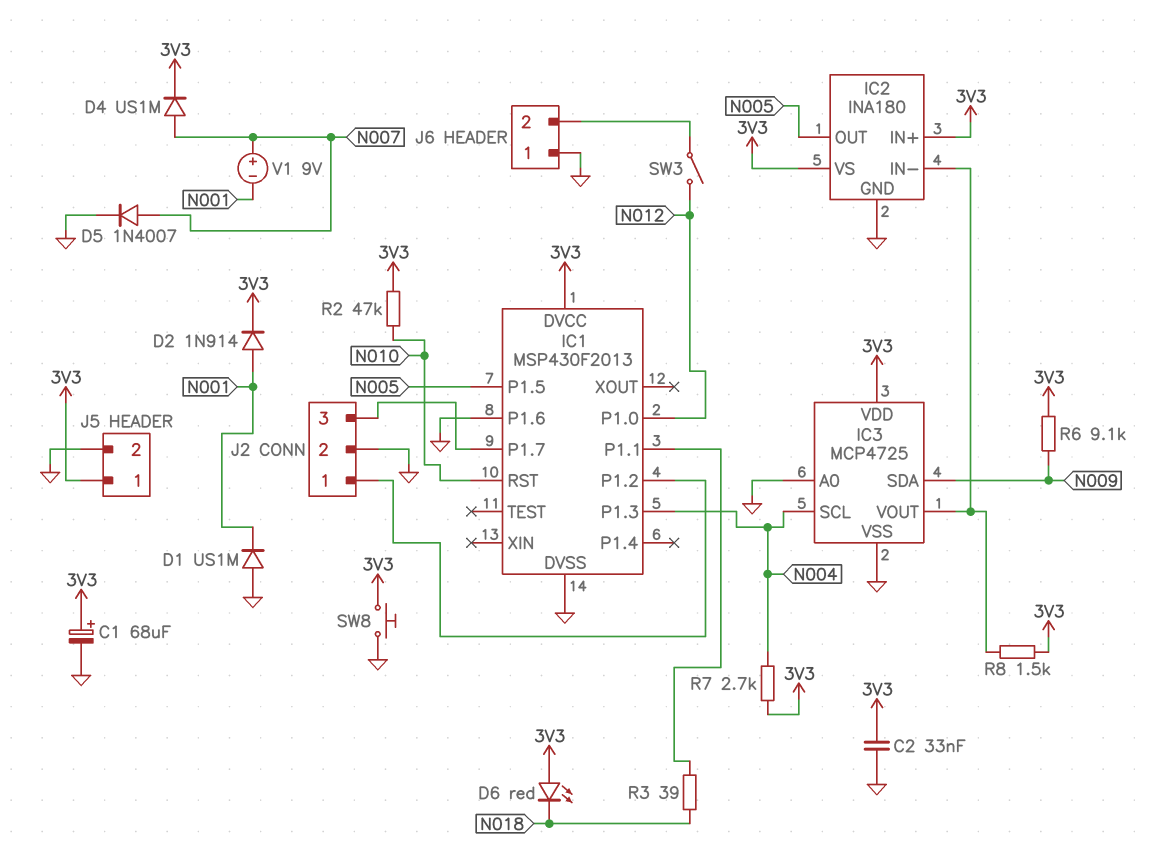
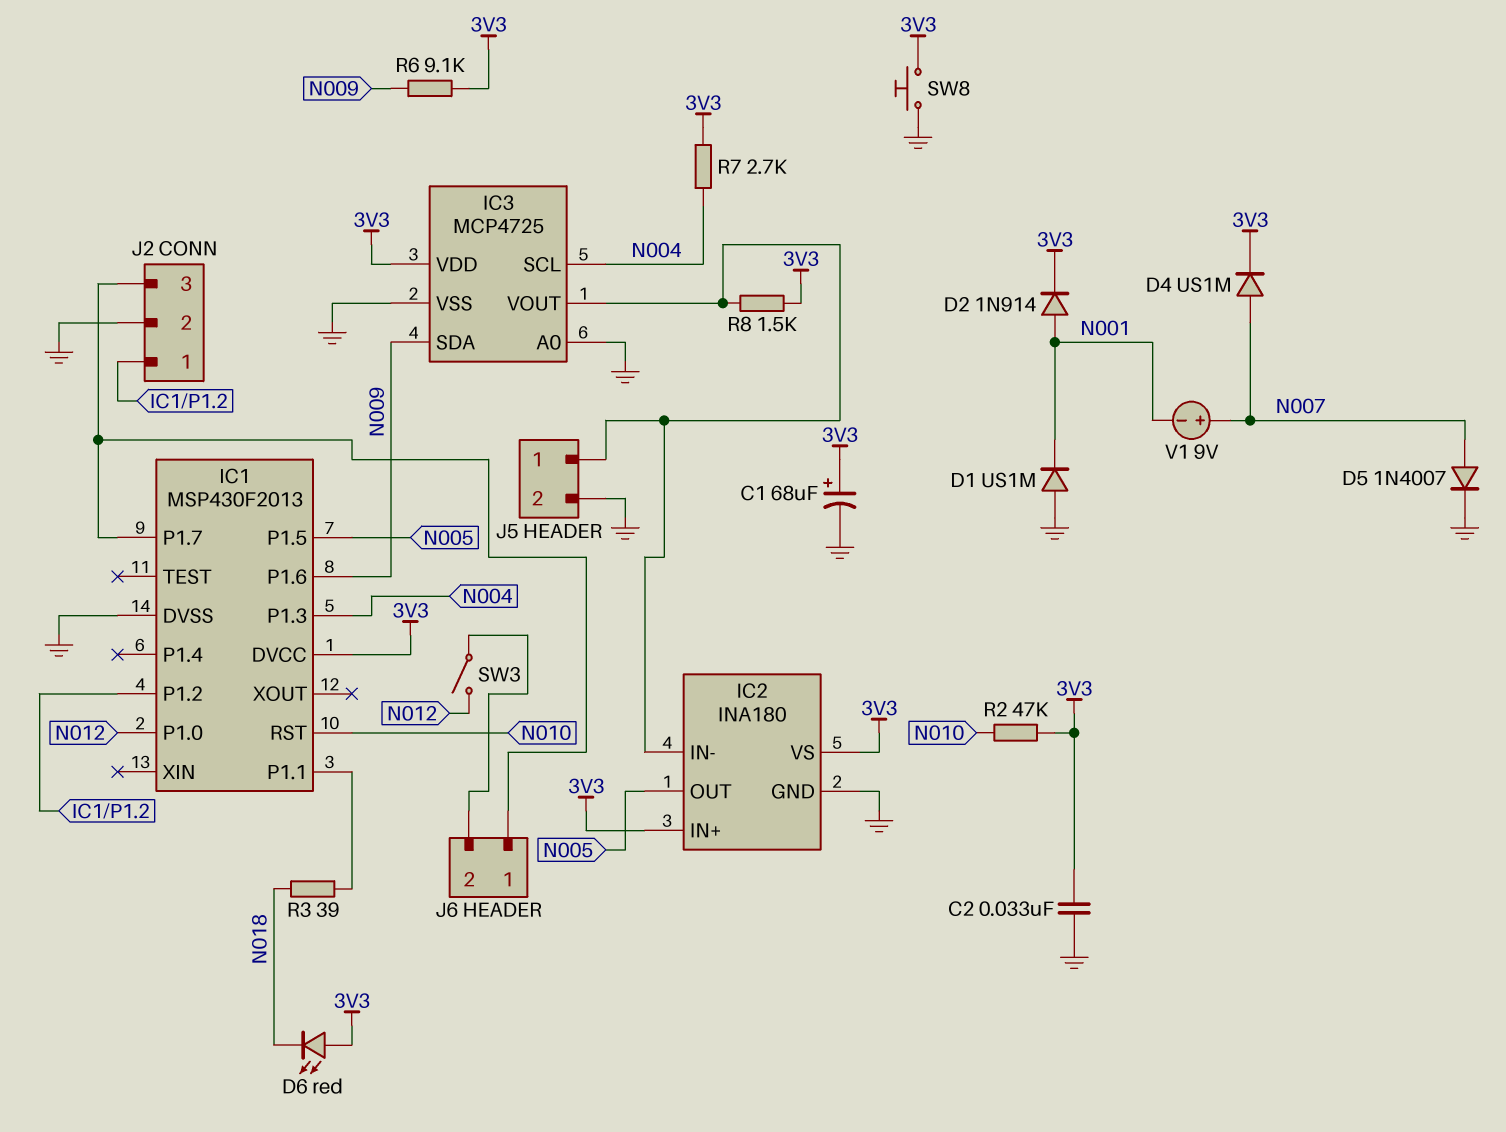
IC1 pin P1.6: GND -> N009
J5 pin 1: 3V3 -> IC2/IN-
J6 pin 1: GND -> IC1/P1.7

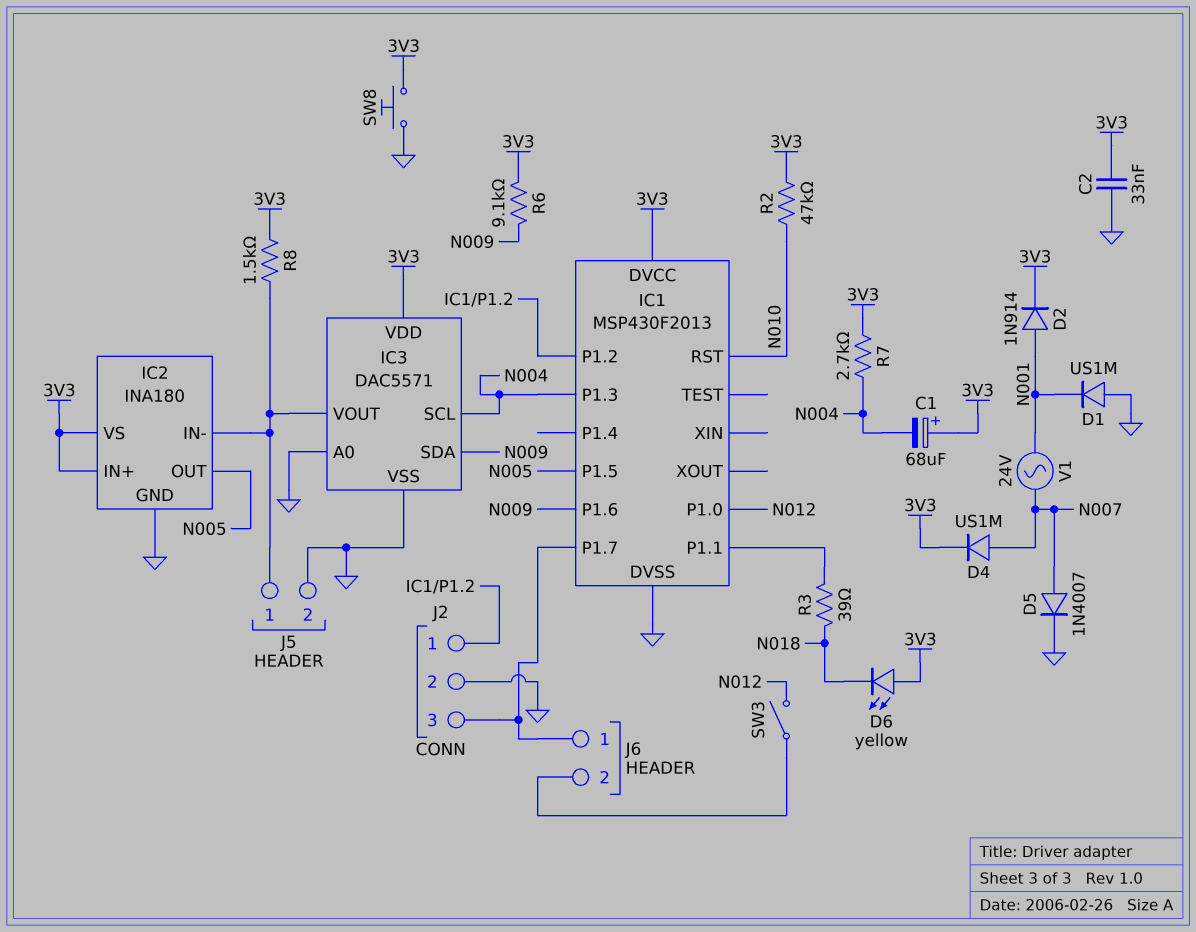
C1: 68uF (plus 3V3, minus GND) -> 68uF (plus 3V3, minus N004)
D6: LED red (A 3V3, K N018) -> LED yellow (A 3V3, K N018)
IC3: MCP4725 -> DAC5571
V1: 9V (plus N007, minus N001) -> AC 24V (N001, N007)

